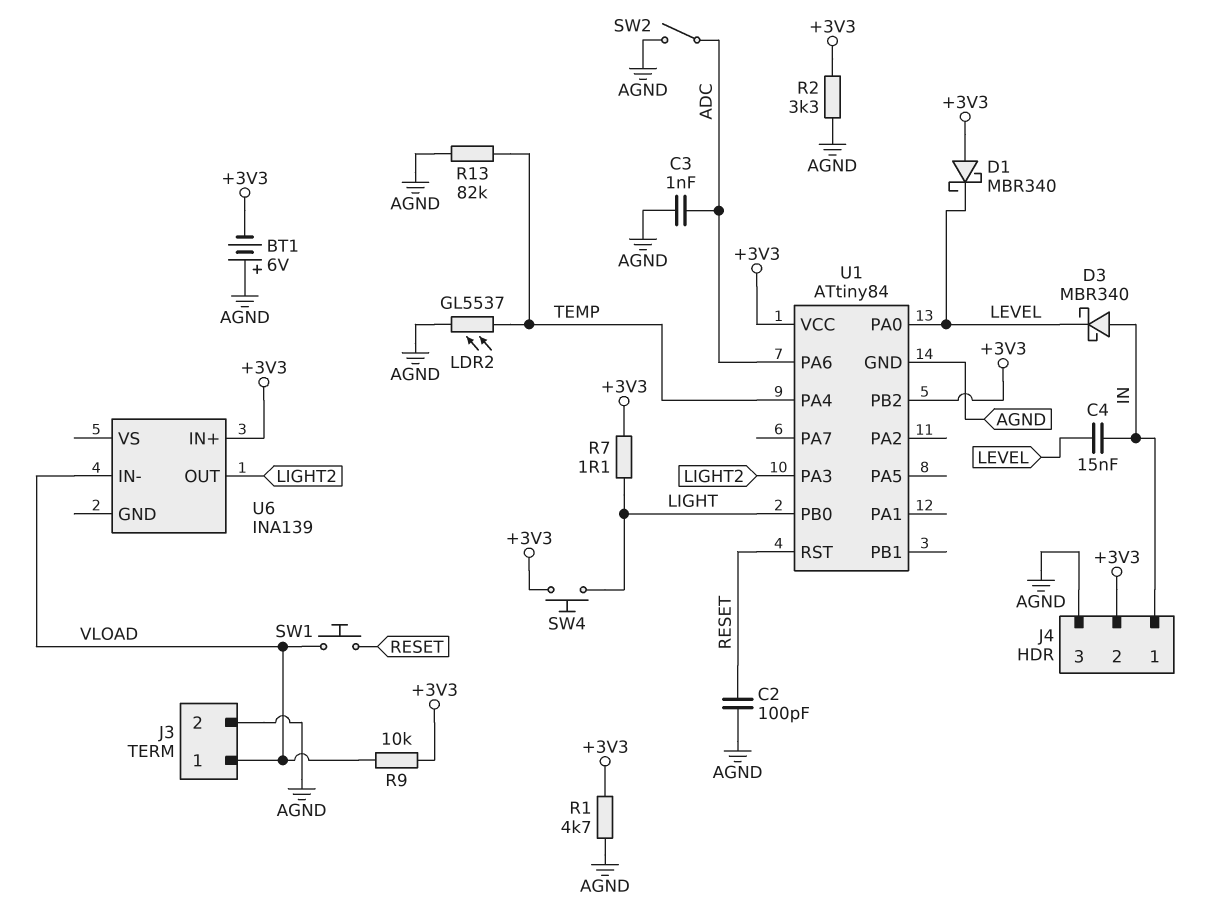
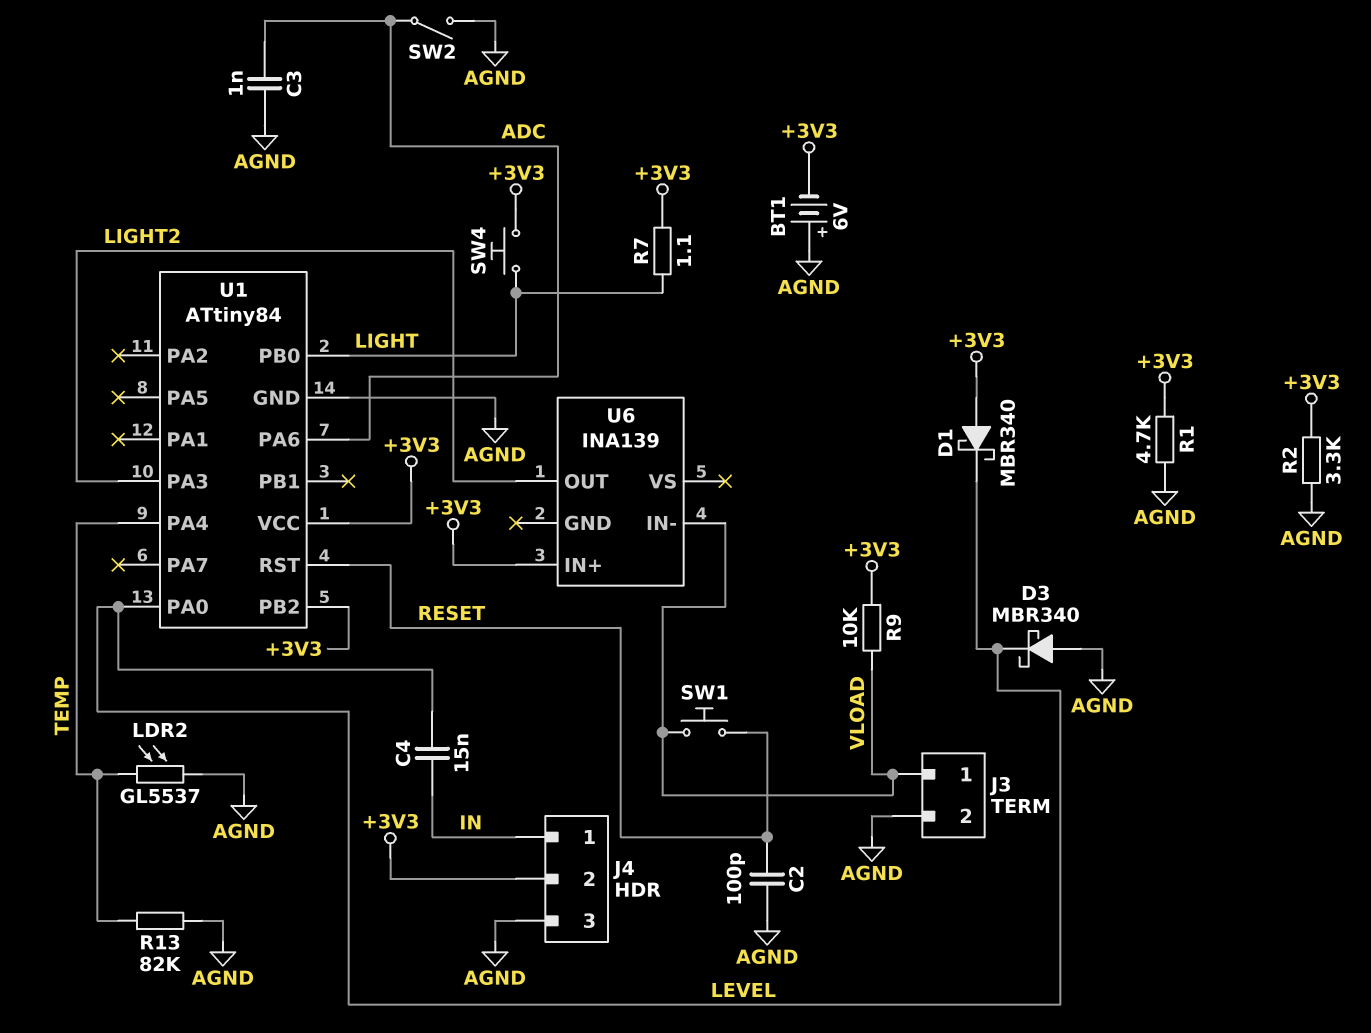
D3: schottky MBR340 (A IN, K LEVEL) -> schottky MBR340 (A AGND, K LEVEL)

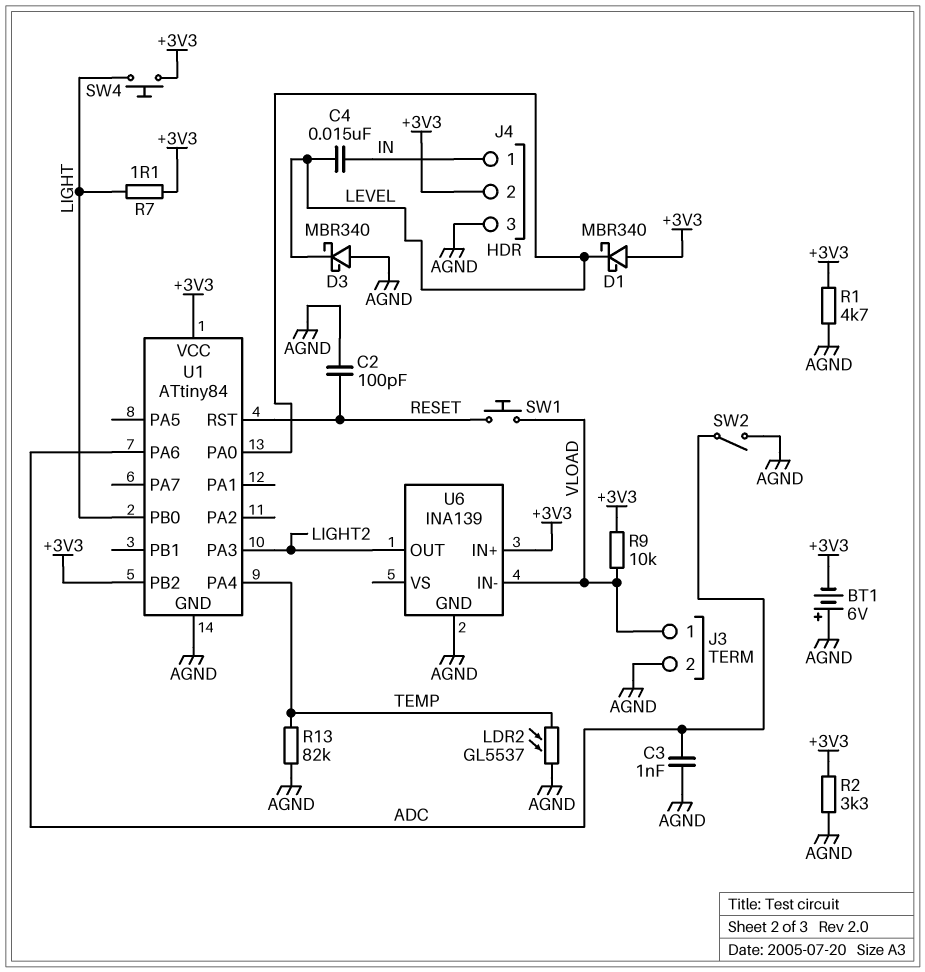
U6 pin GND: none -> AGND

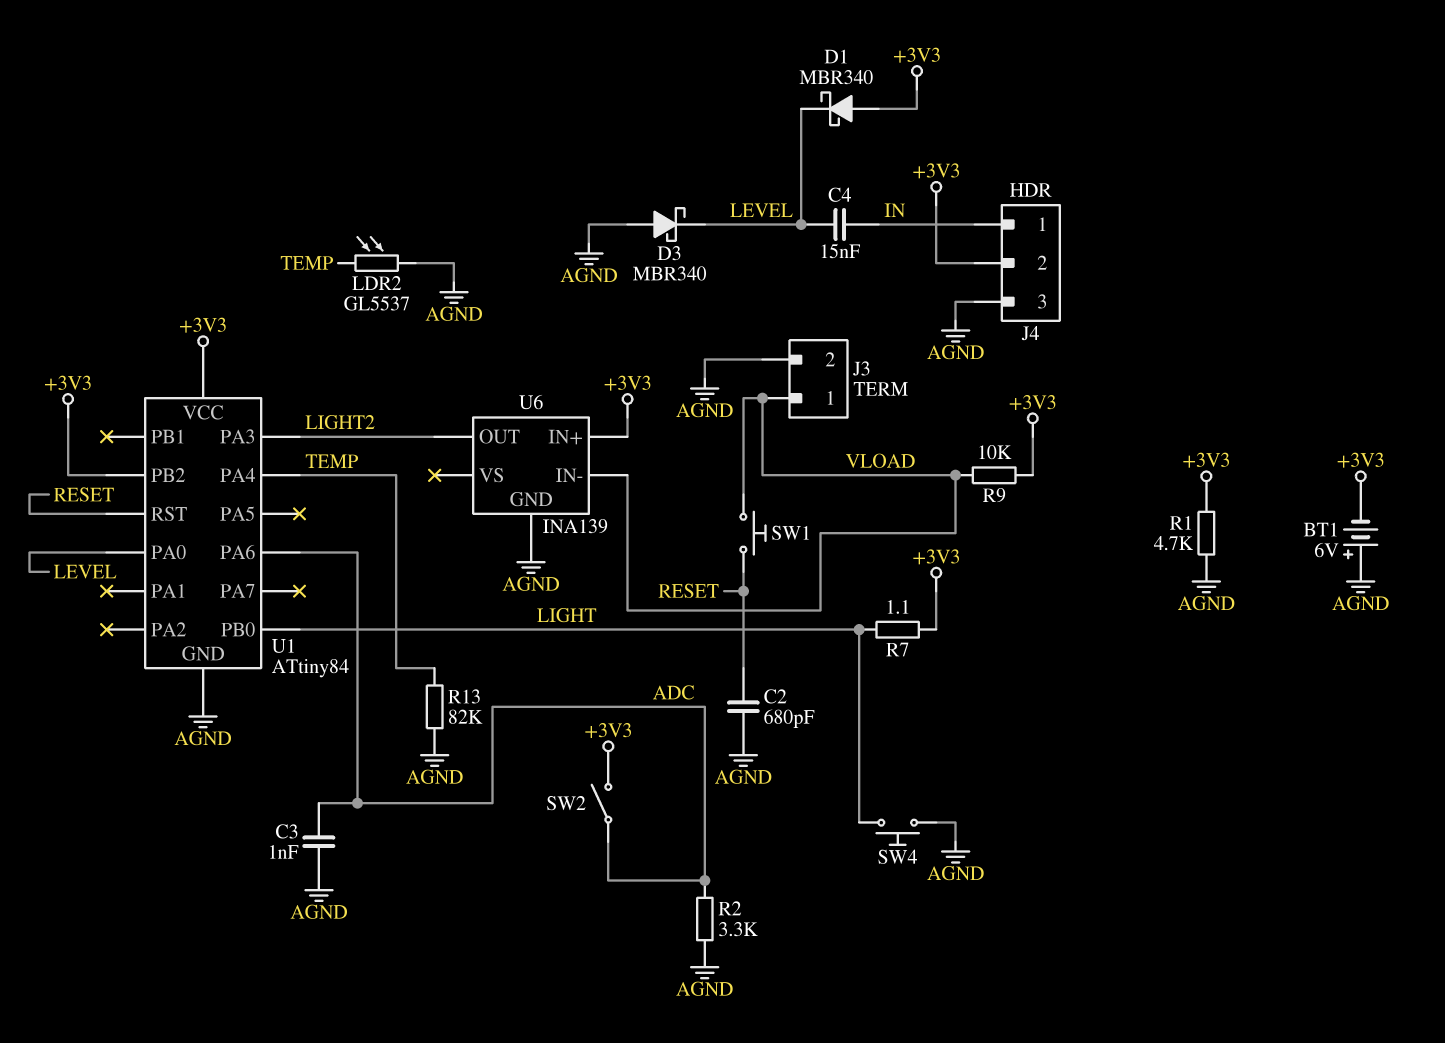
C2: 100pF (AGND, RESET) -> 680pF (AGND, RESET)
R2: 3.3k (+3V3, AGND) -> 3.3k (ADC, AGND)
SW2: switch (ADC, AGND) -> switch (+3V3, ADC)
SW4: button (+3V3, LIGHT) -> button (AGND, LIGHT)

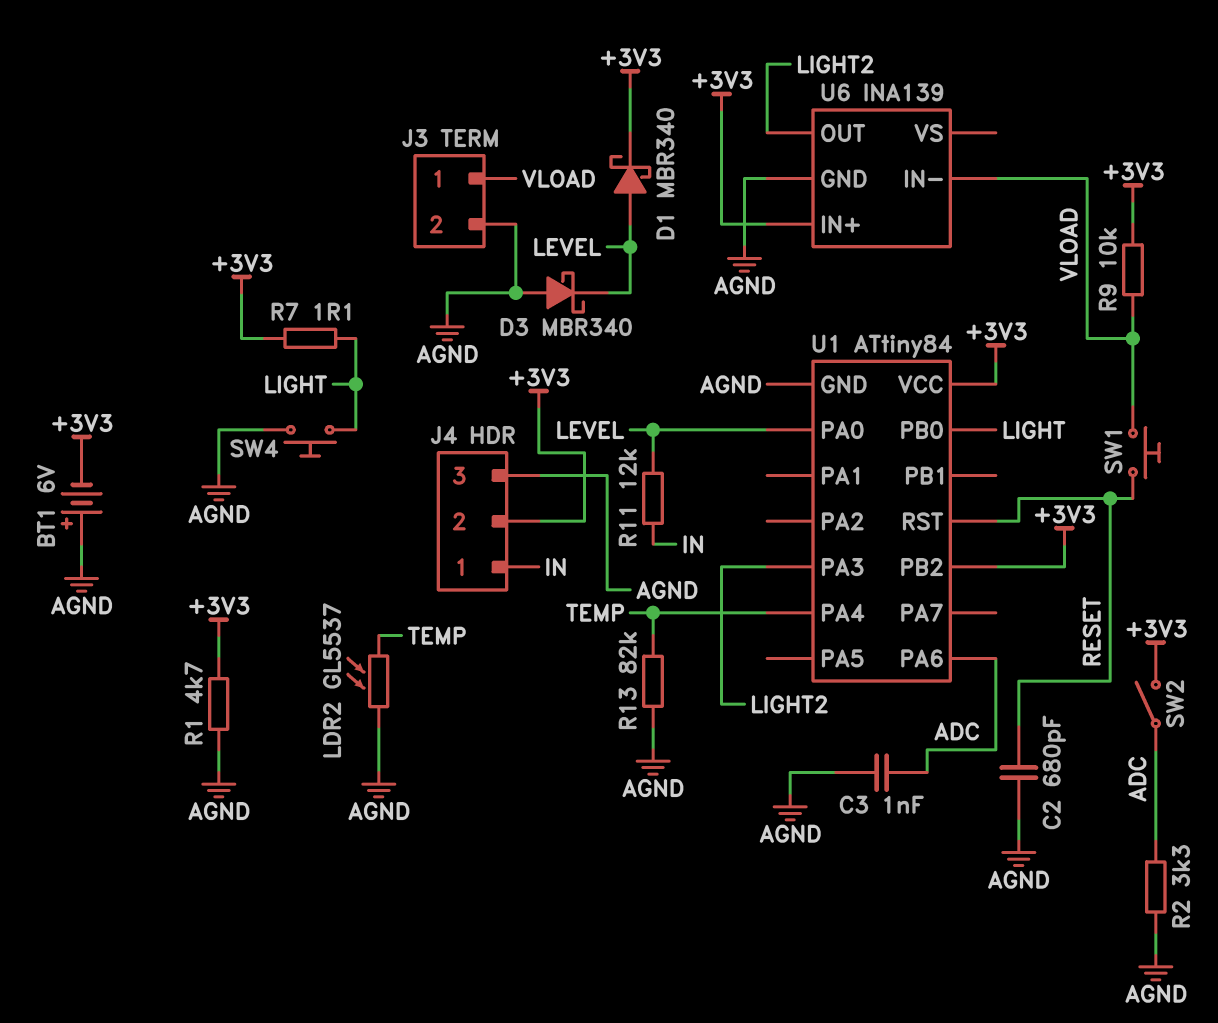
C4: 15nF (IN, LEVEL) -> none
D1: schottky MBR340 (A +3V3, K LEVEL) -> schottky MBR340 (A LEVEL, K +3V3)
R11: none -> 12k (IN, LEVEL)

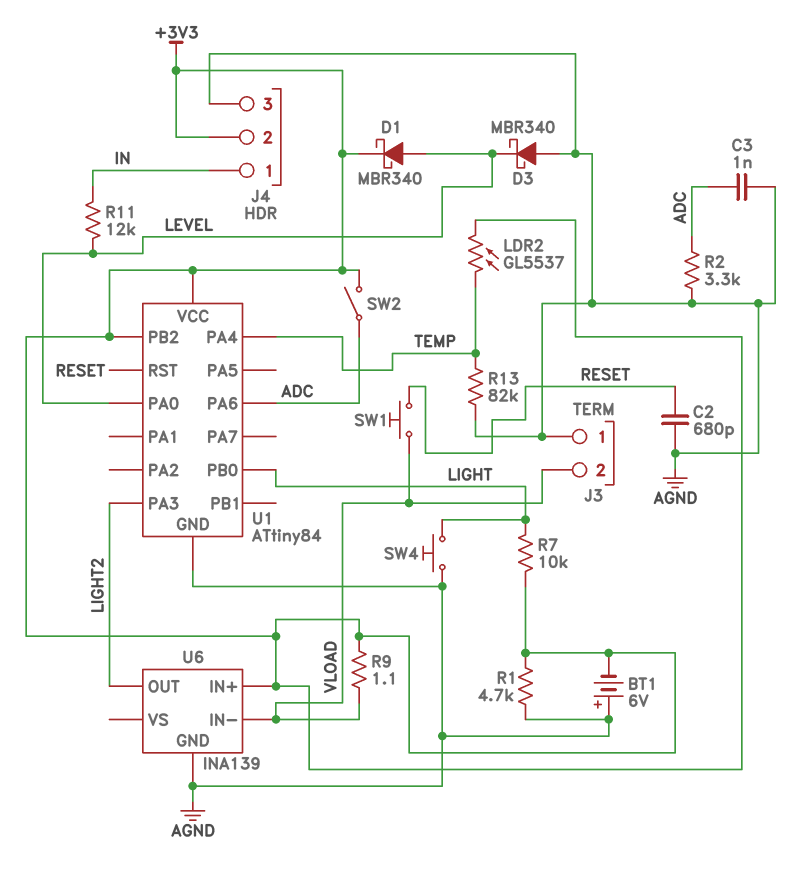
J3 pin 1: VLOAD -> AGND
J3 pin 2: AGND -> VLOAD
LDR2: GL5537 (AGND, TEMP) -> GL5537 (+3V3, TEMP)
R7: 1.1 (+3V3, LIGHT) -> 10k (+3V3, LIGHT)
R9: 10k (+3V3, VLOAD) -> 1.1 (+3V3, VLOAD)

